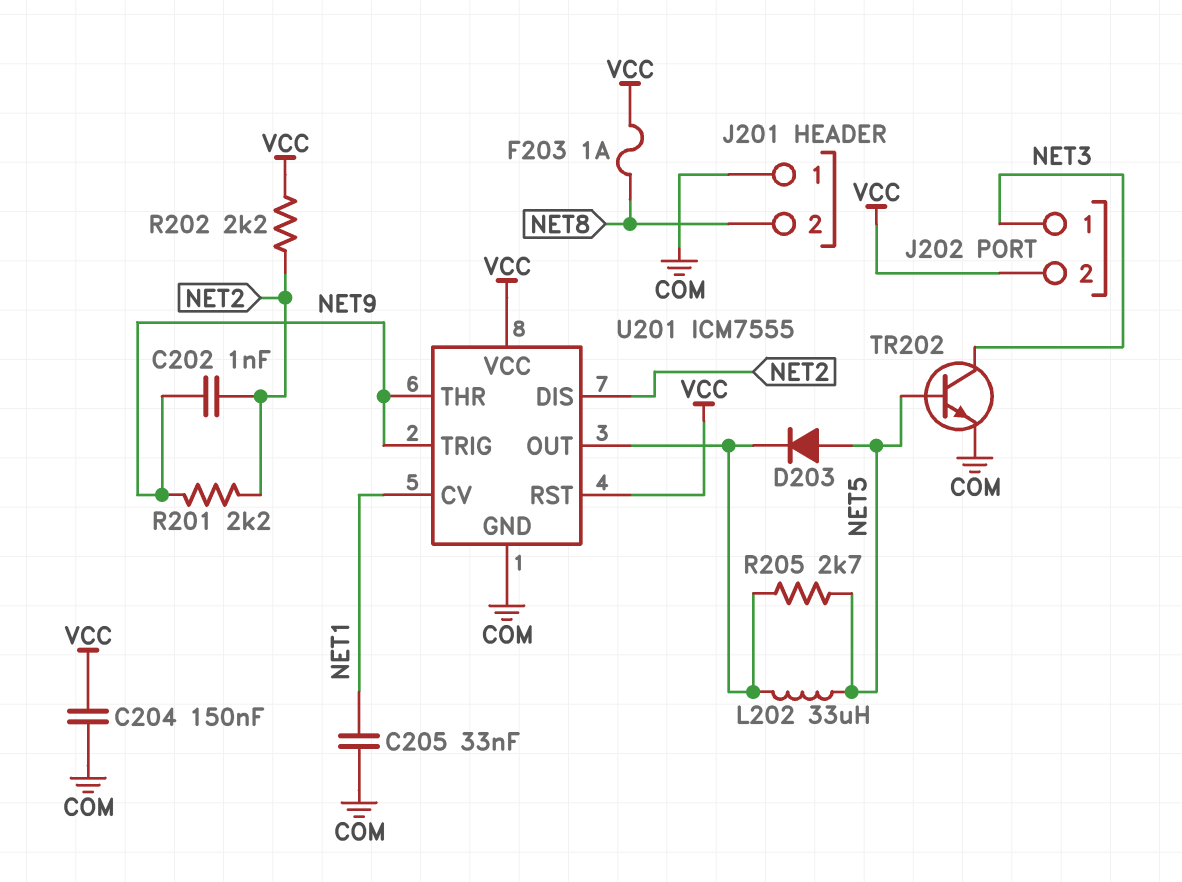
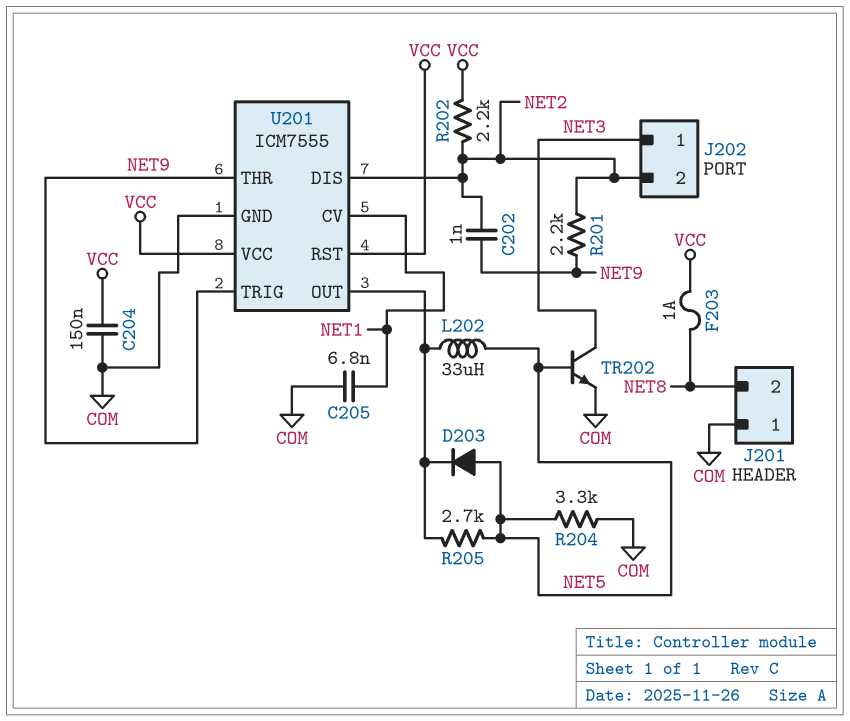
C205: 33nF (COM, NET1) -> 6.8nF (COM, NET1)
J202 pin 2: VCC -> NET2
R204: none -> 3.3k (COM, NET5)

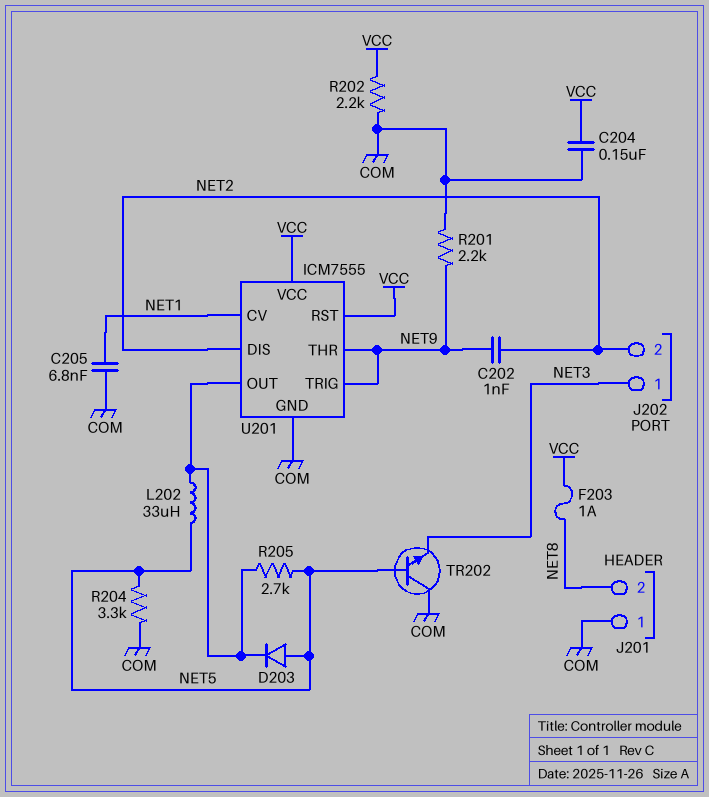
R201: 2.2k (NET2, NET9) -> 2.2k (COM, NET9)
R202: 2.2k (NET2, VCC) -> 2.2k (COM, VCC)
TR202: NPN (B NET5, C NET3, E COM) -> NPN (B NET5, C COM, E NET3)

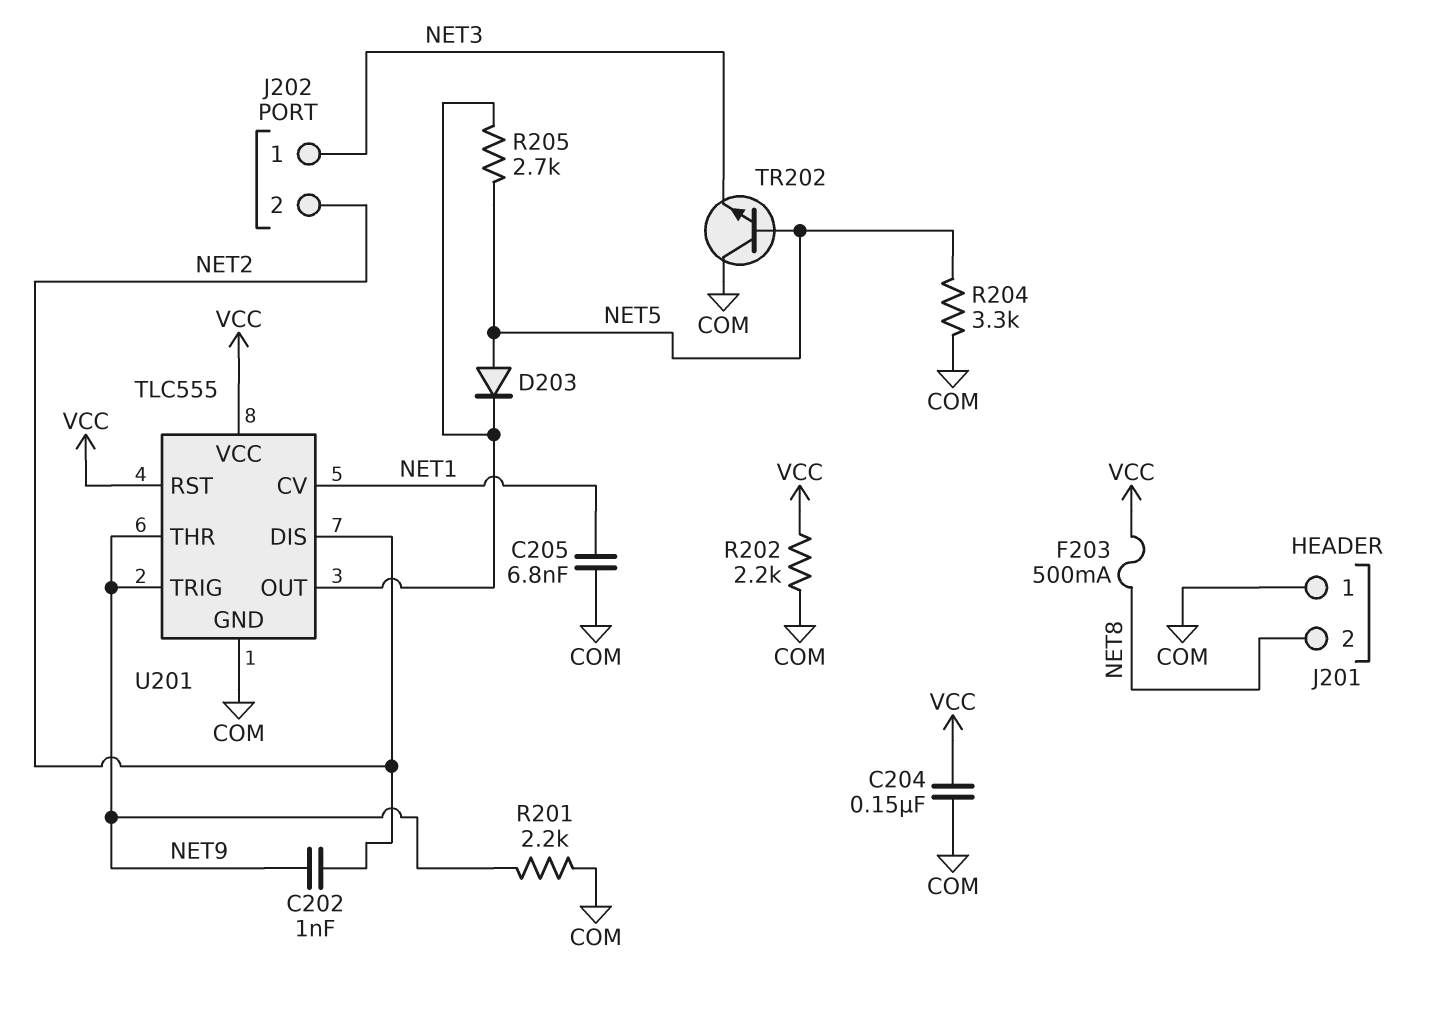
F203: 1A (NET8, VCC) -> 500mA (NET8, VCC)
L202: 33uH (NET5, U201/OUT) -> none
U201: ICM7555 -> TLC555

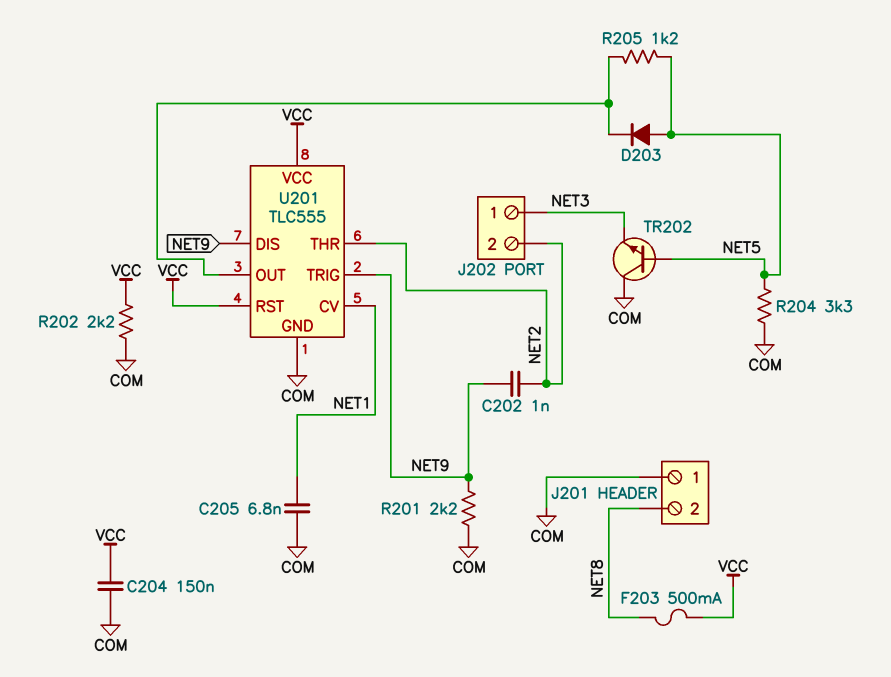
R205: 2.7k (NET5, U201/OUT) -> 1.2k (NET5, U201/OUT)
U201 pin DIS: NET2 -> NET9
U201 pin THR: NET9 -> NET2

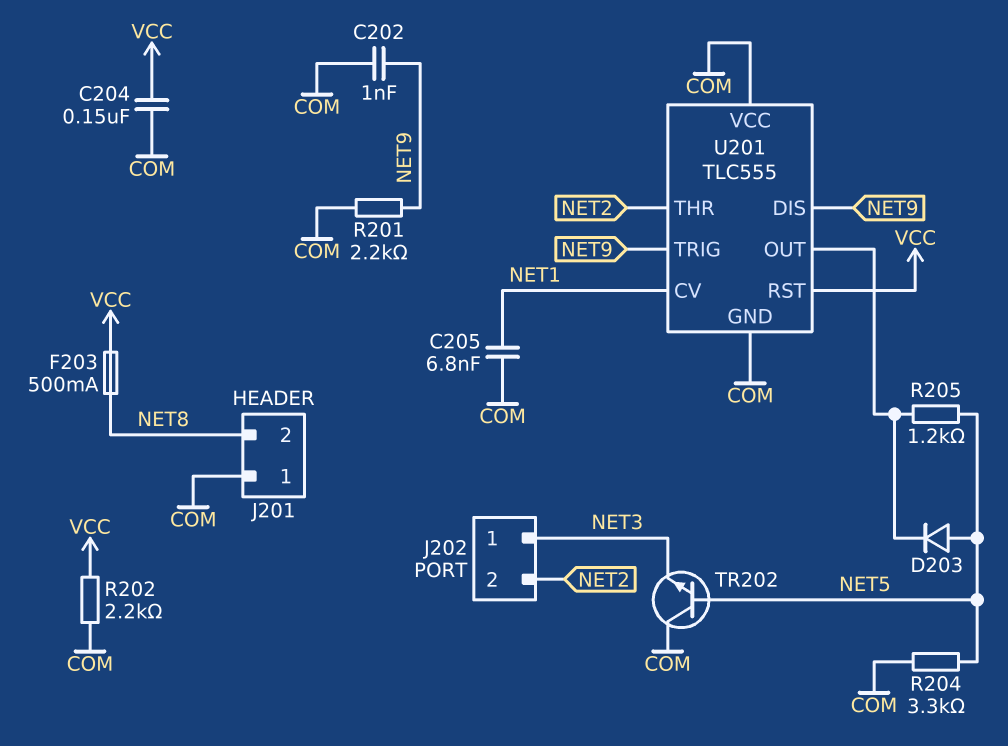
C202: 1nF (NET2, NET9) -> 1nF (COM, NET9)
U201 pin VCC: VCC -> COM

